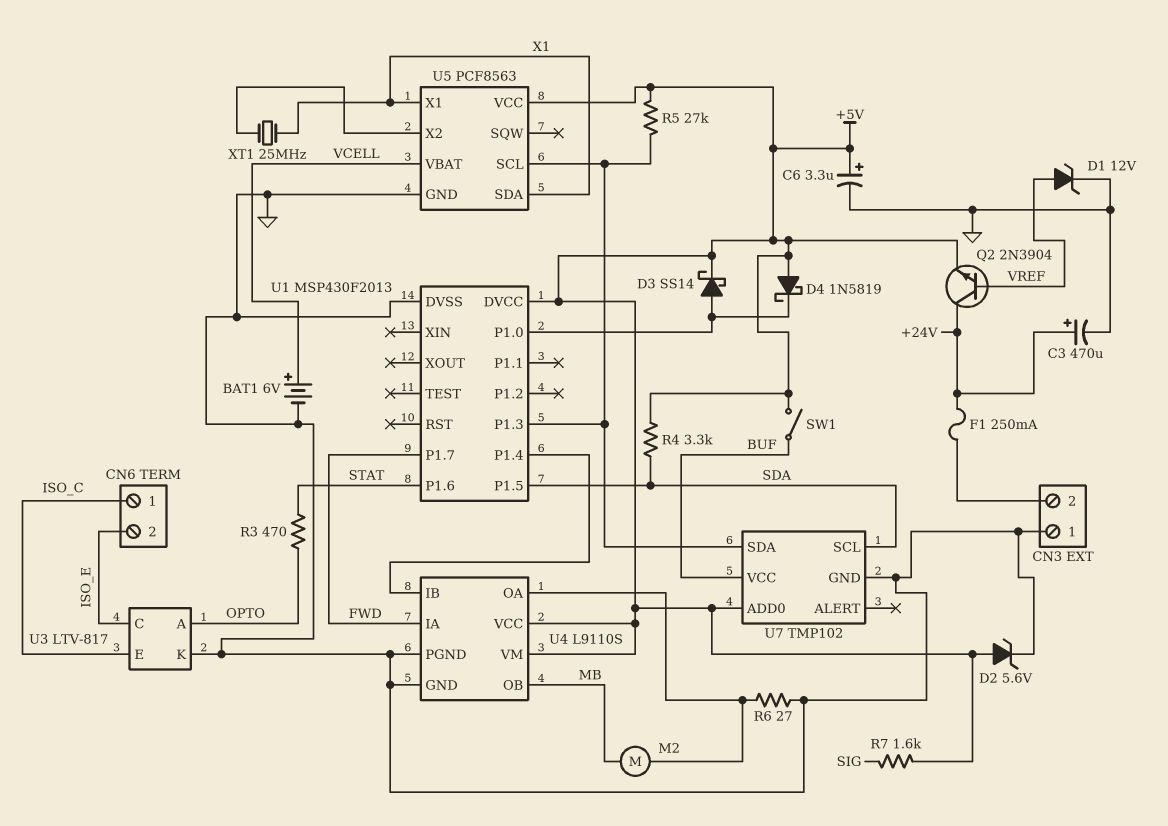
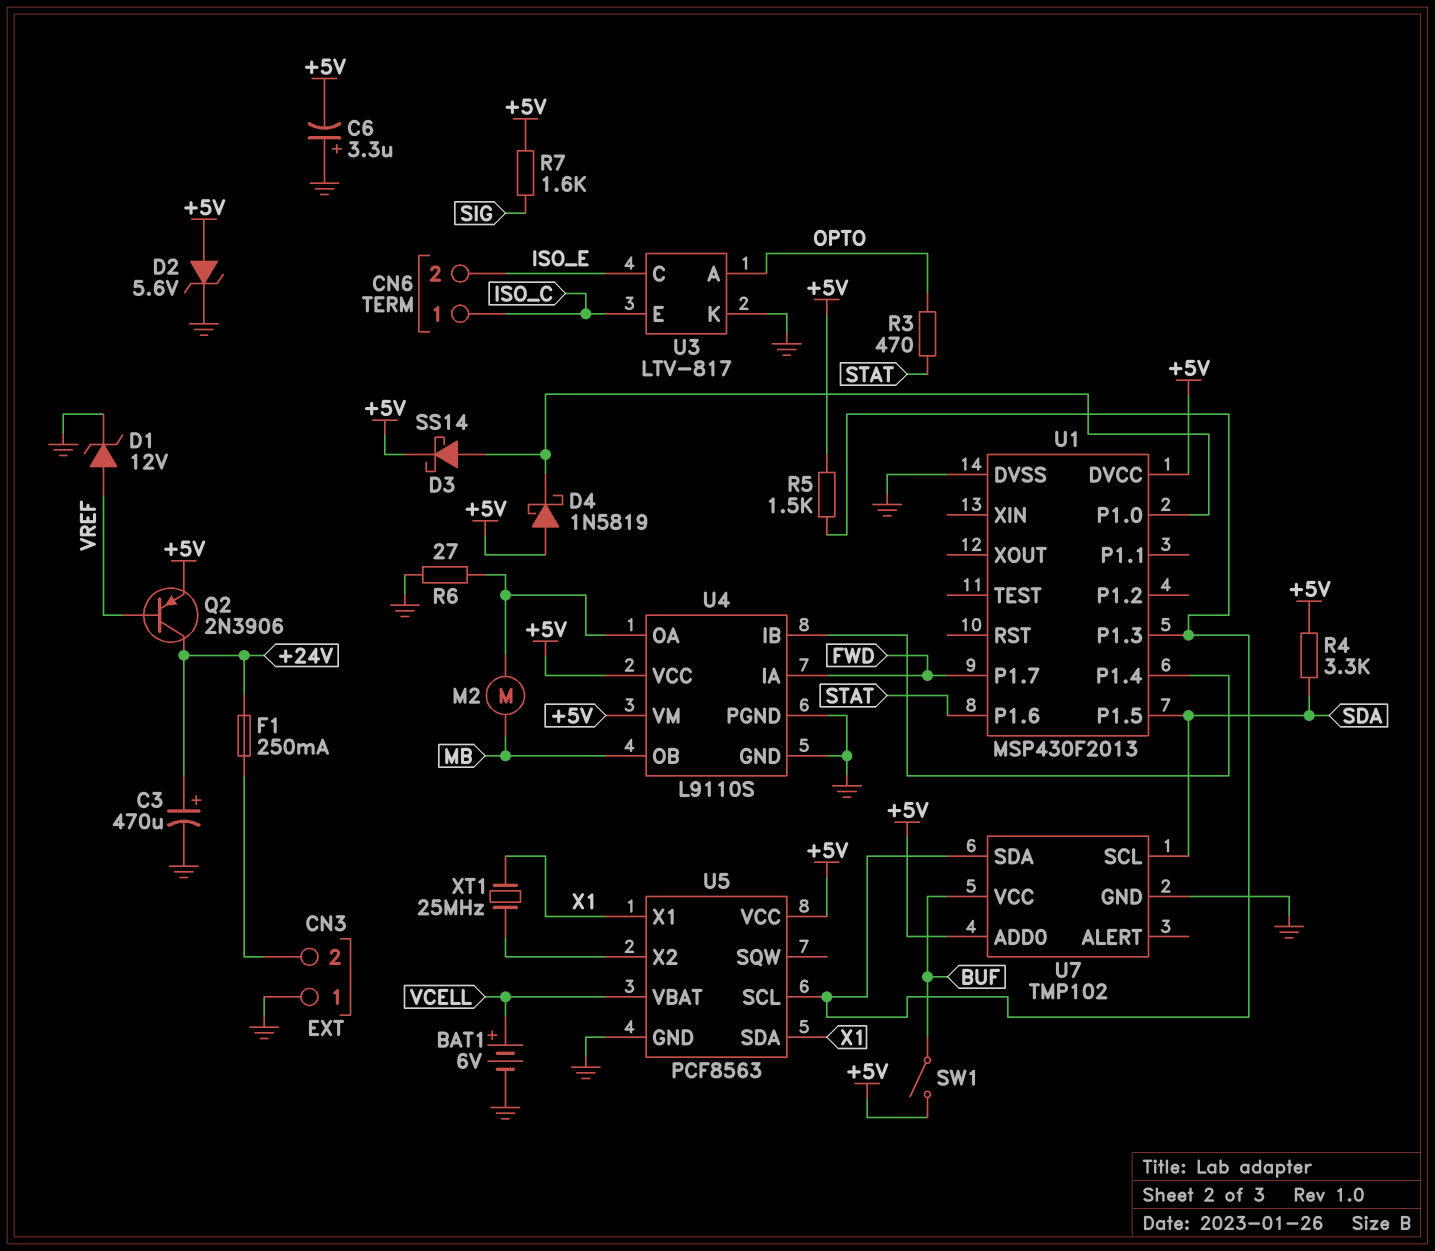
C6: 3.3uF (plus +5V, minus GND) -> 3.3uF (plus GND, minus +5V)
Q2: NPN 2N3904 (B VREF, C +24V, E +5V) -> PNP 2N3906 (B VREF, C +24V, E +5V)
R5: 27k (+5V, U1/P1.3) -> 1.5k (+5V, U1/P1.3)

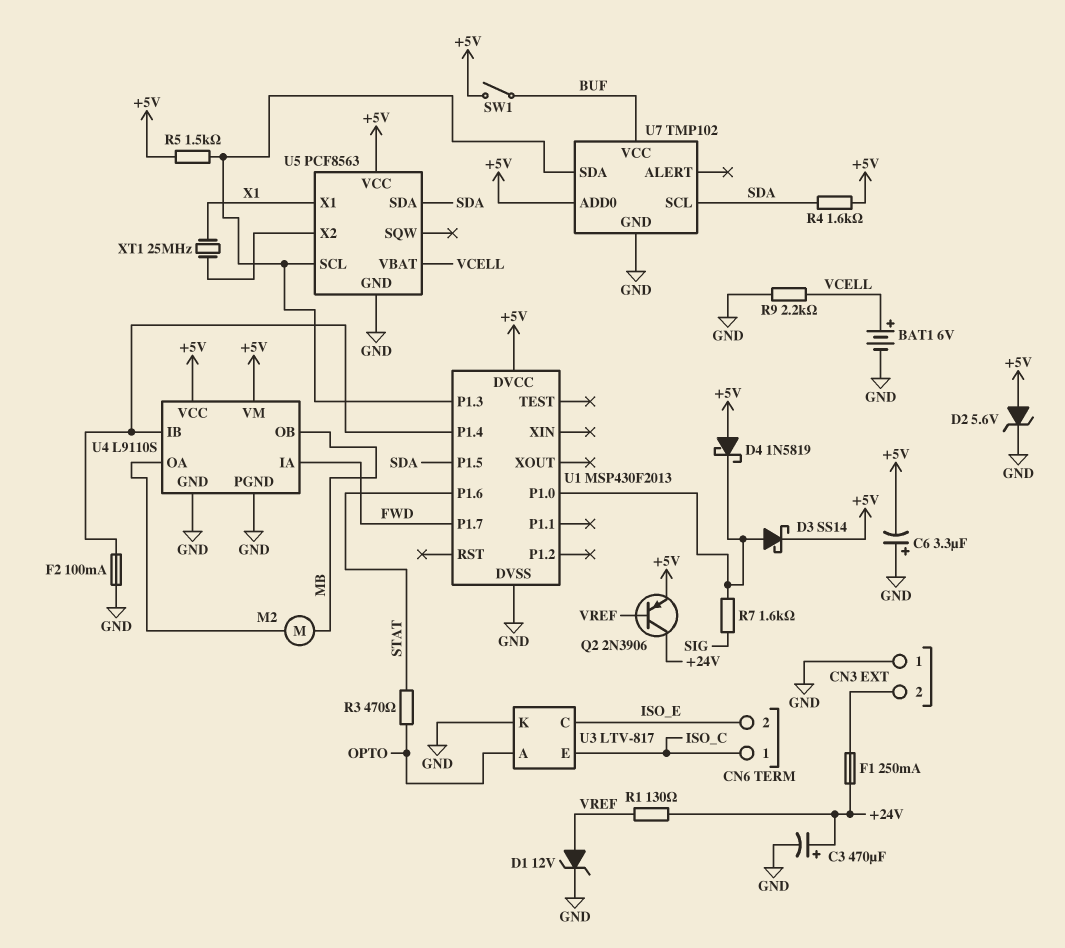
F2: none -> 100mA (GND, U1/P1.4)
R1: none -> 130 (+24V, VREF)
R4: 3.3k (+5V, SDA) -> 1.6k (+5V, SDA)
R6: 27 (GND, U4/OA) -> none
R7: 1.6k (+5V, SIG) -> 1.6k (SIG, U1/P1.0)
R9: none -> 2.2k (GND, VCELL)
U5 pin SDA: X1 -> SDA

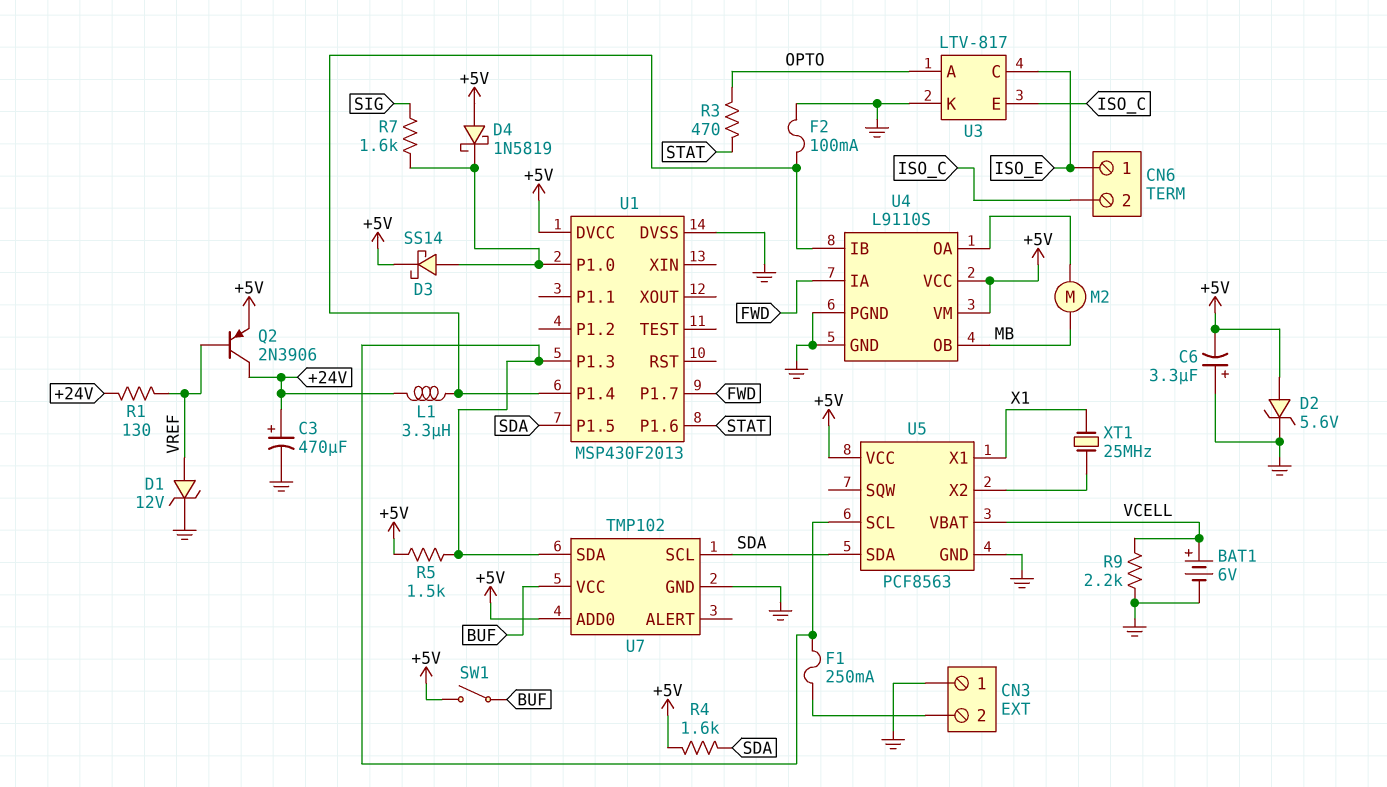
CN6 pin 1: ISO_C -> ISO_E
CN6 pin 2: ISO_E -> ISO_C
F1: 250mA (+24V, CN3/2) -> 250mA (CN3/2, U1/P1.3)
L1: none -> 3.3uH (+24V, U1/P1.4)

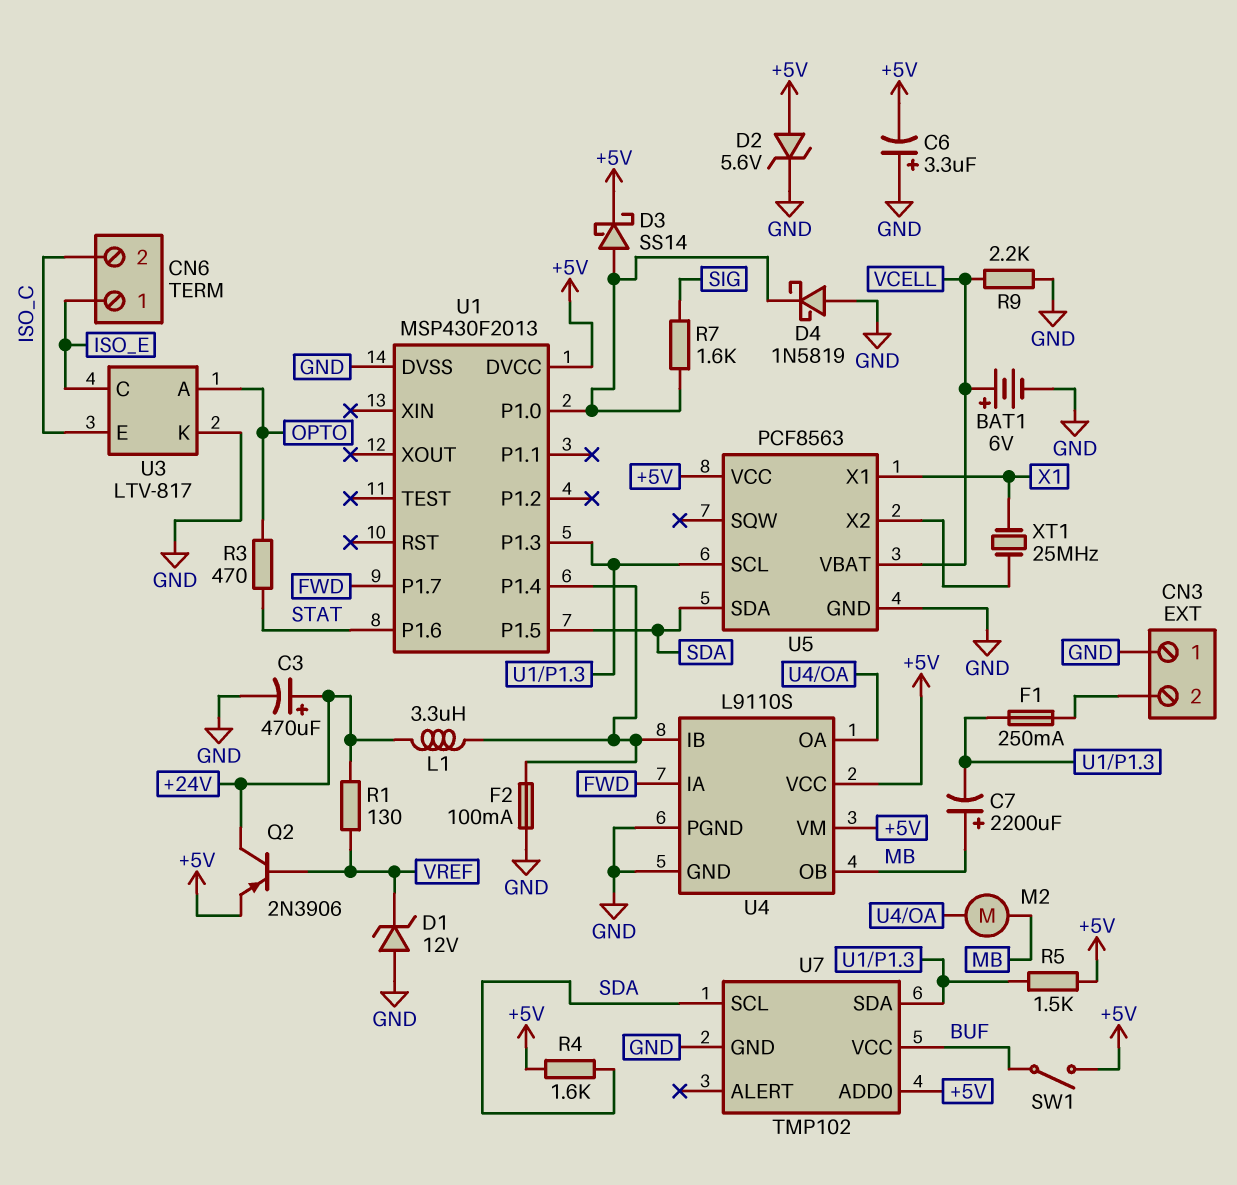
C7: none -> 2200uF (plus MB, minus U1/P1.3)
D1: zener 12V (A VREF, K GND) -> zener 12V (A GND, K VREF)
D4: schottky 1N5819 (A +5V, K U1/P1.0) -> schottky 1N5819 (A GND, K U1/P1.0)

